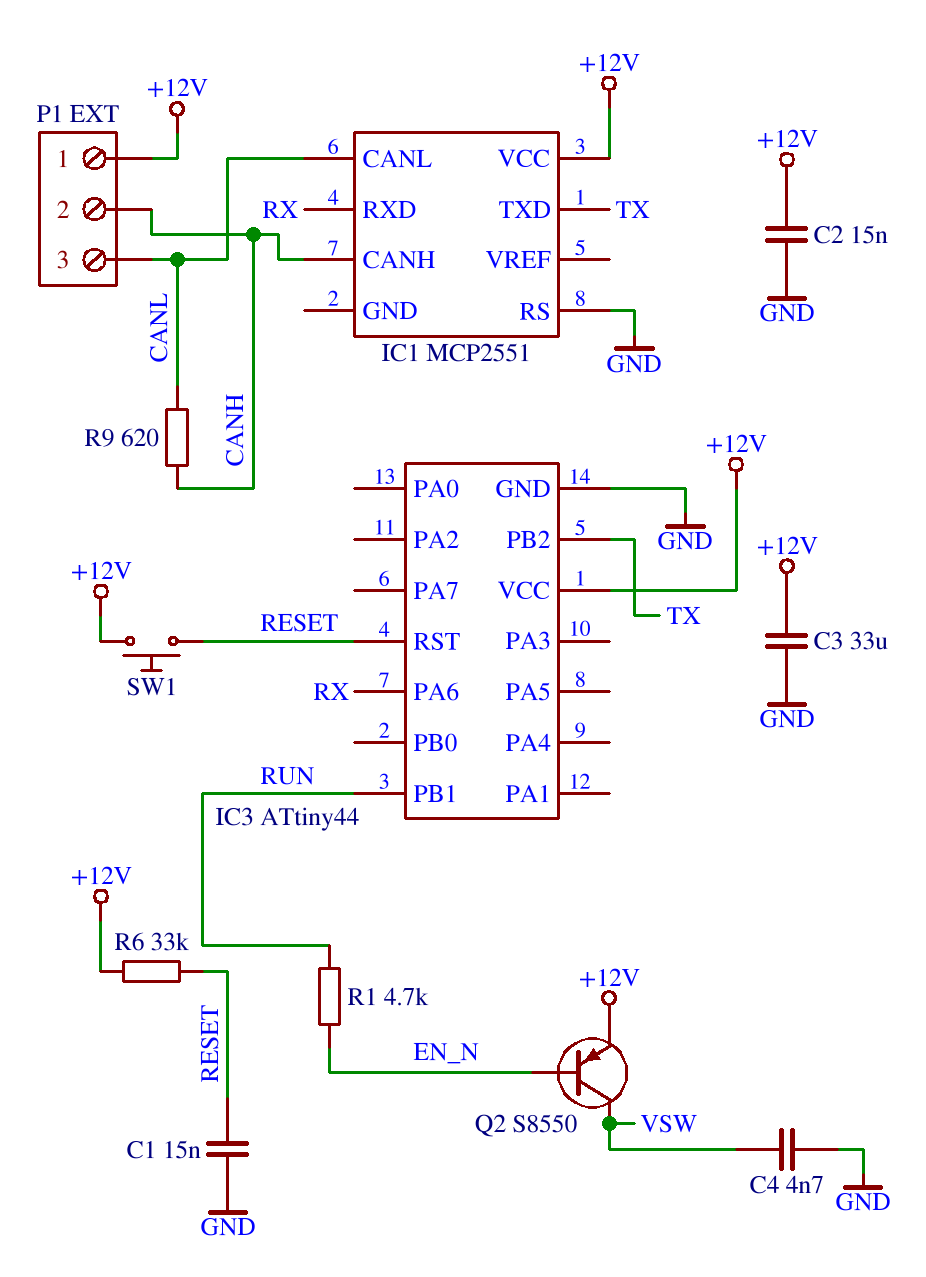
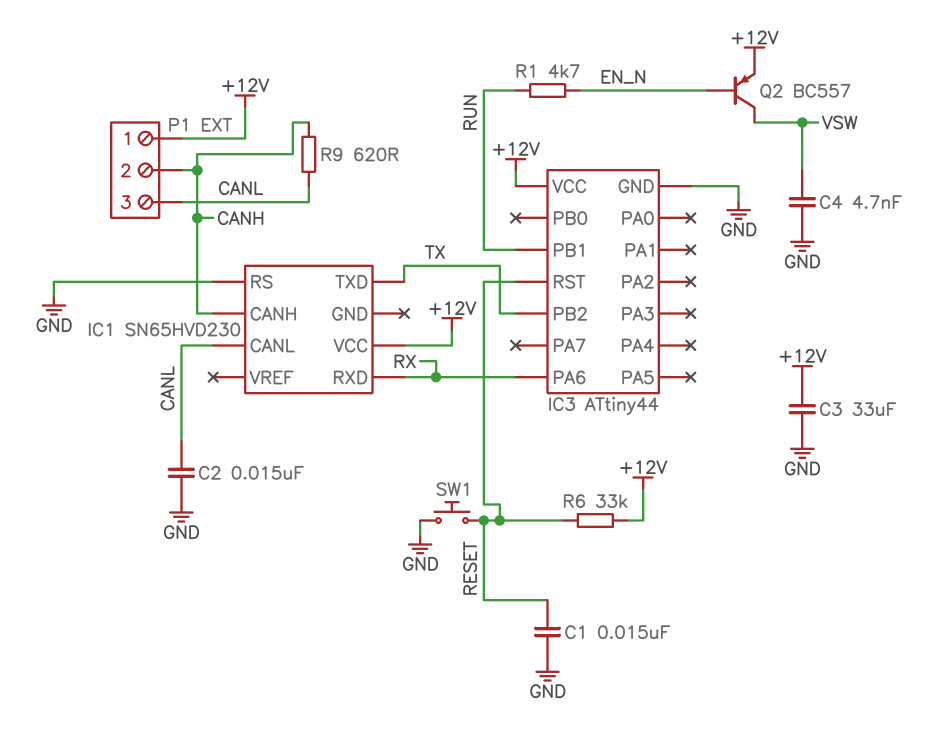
C2: 15nF (+12V, GND) -> 15nF (CANL, GND)
IC1: MCP2551 -> SN65HVD230
Q2: PNP S8550 (B EN_N, C VSW, E +12V) -> PNP BC557 (B EN_N, C VSW, E +12V)
SW1: button (+12V, RESET) -> button (GND, RESET)

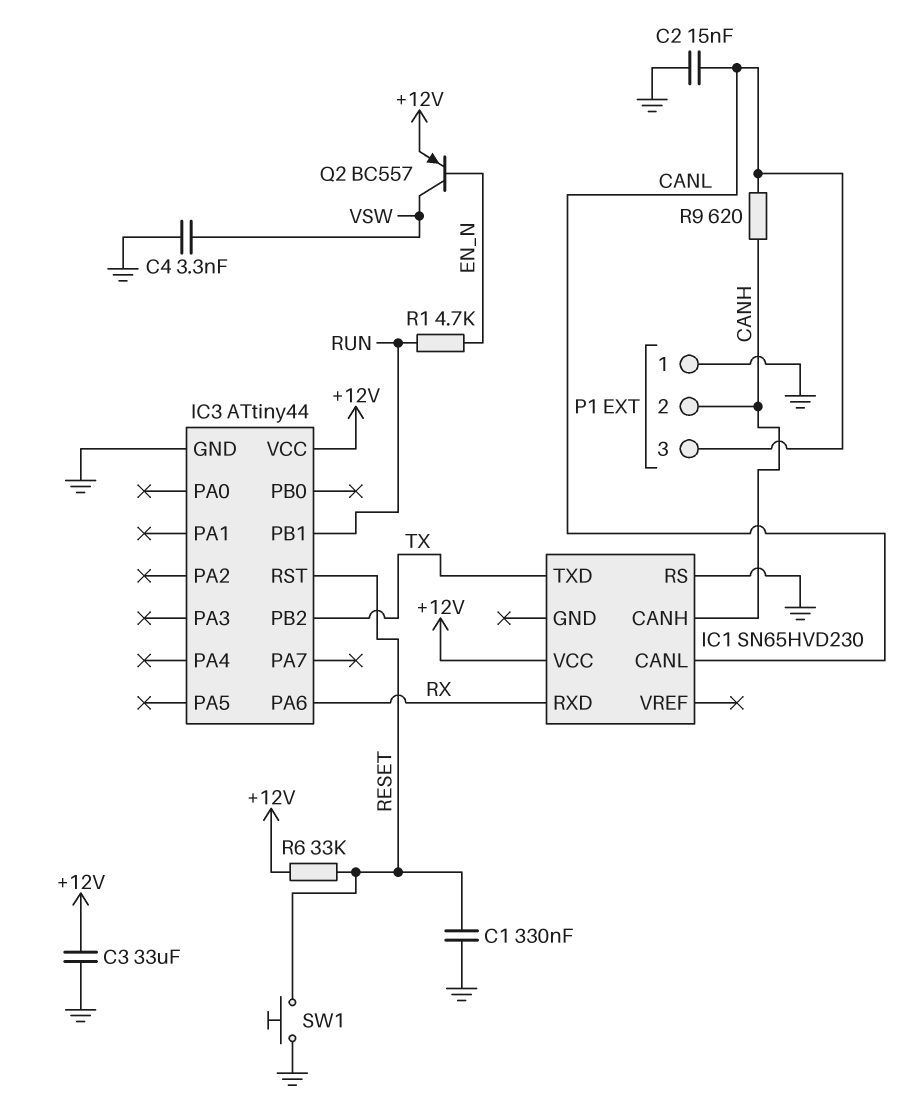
C1: 15nF (GND, RESET) -> 330nF (GND, RESET)
C4: 4.7nF (GND, VSW) -> 3.3nF (GND, VSW)
P1 pin 1: +12V -> GND

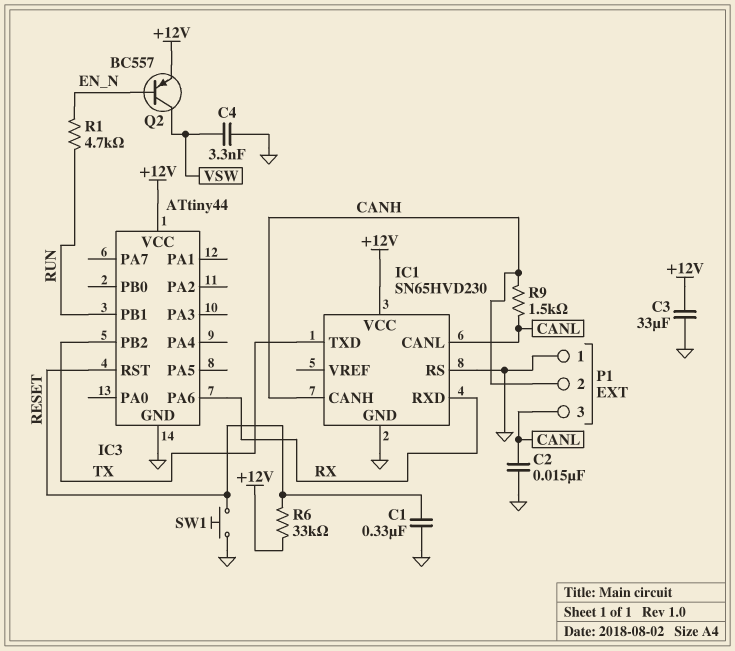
IC1 pin GND: none -> GND
R9: 620 (CANH, CANL) -> 1.5k (CANH, CANL)

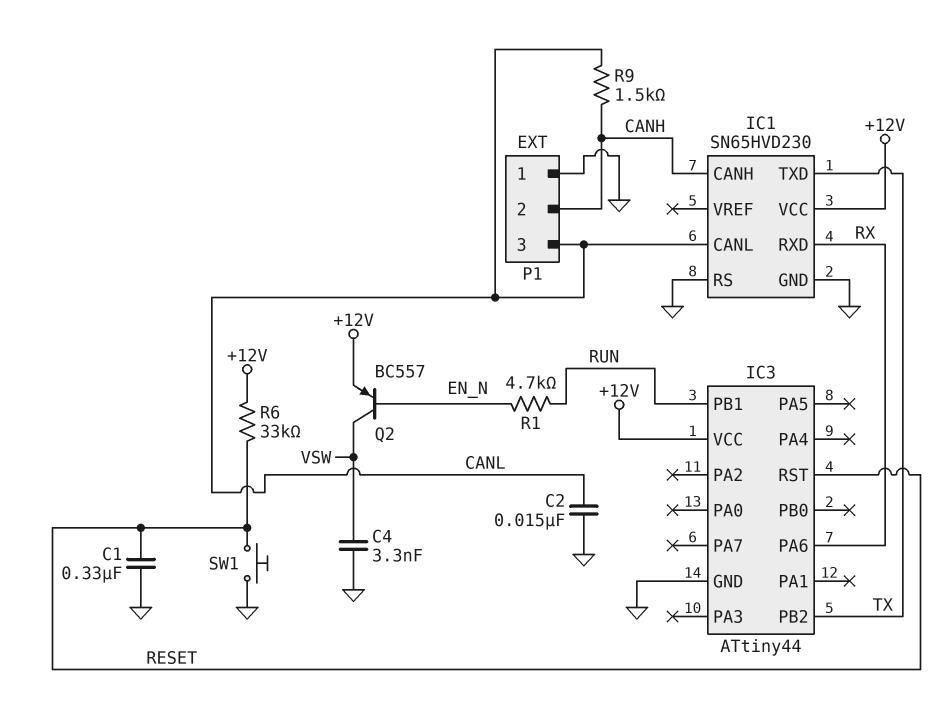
C3: 33uF (+12V, GND) -> none

